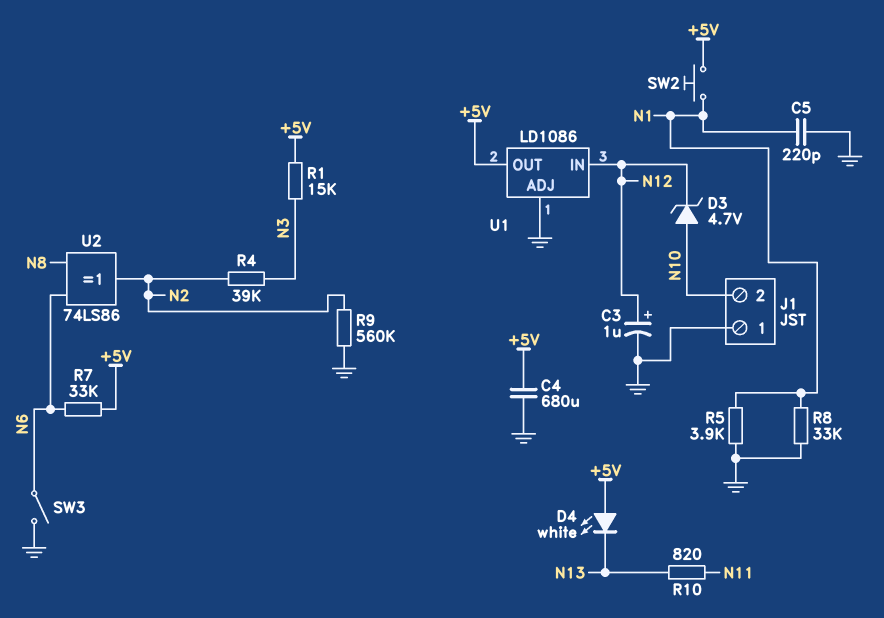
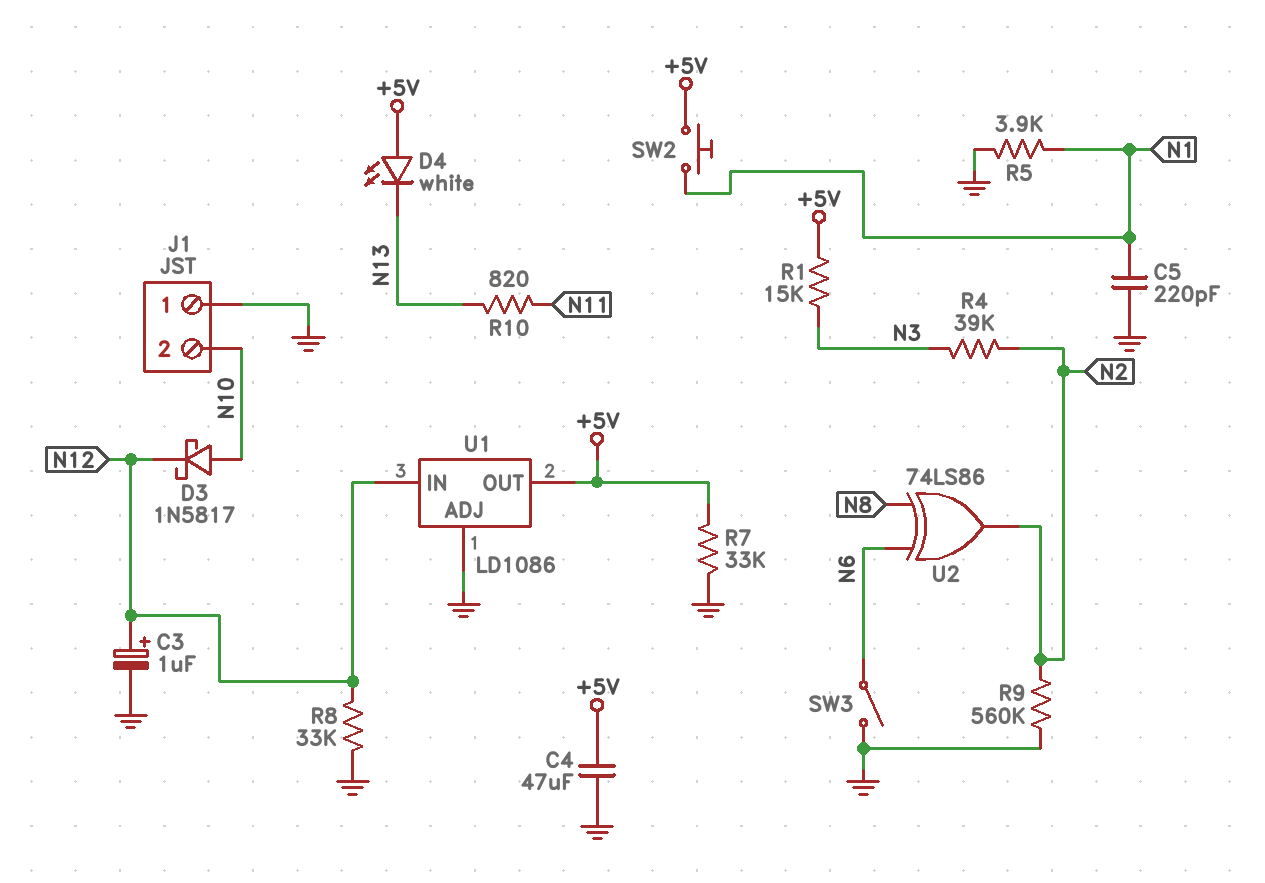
C4: 680uF (+5V, GND) -> 47uF (+5V, GND)
D3: zener 4.7V (A N10, K N12) -> schottky 1N5817 (A N10, K N12)
R7: 33k (+5V, N6) -> 33k (+5V, GND)
R8: 33k (GND, N1) -> 33k (GND, N12)

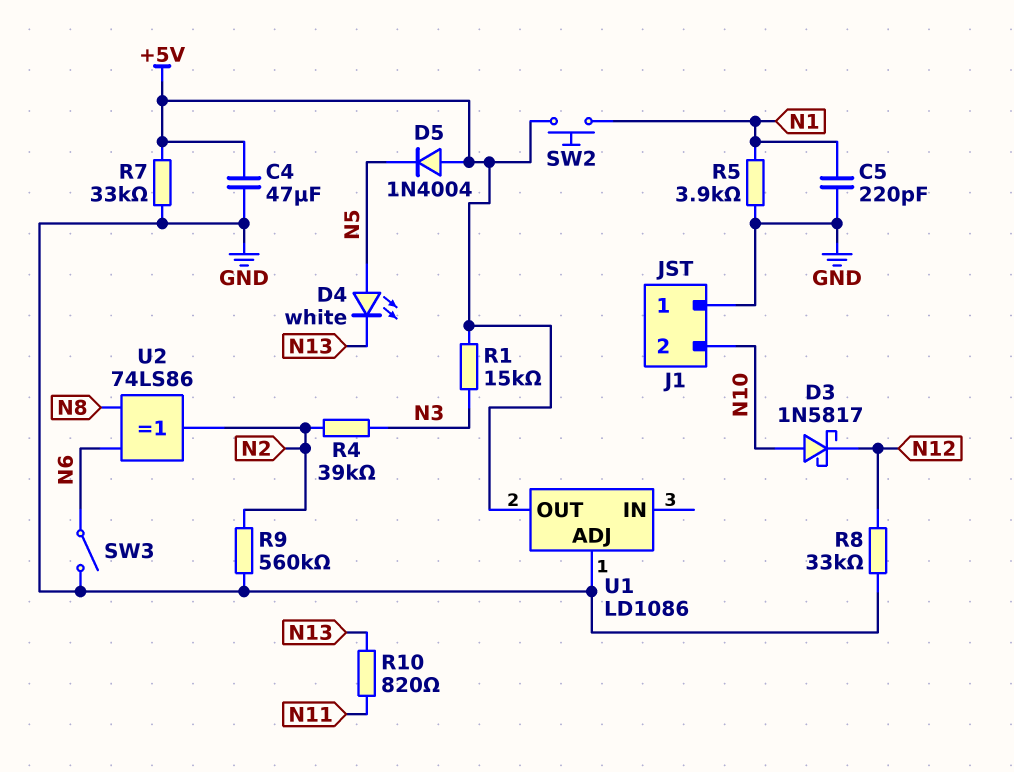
C3: 1uF (plus N12, minus GND) -> none
D4: LED white (A +5V, K N13) -> LED white (A N5, K N13)
D5: none -> diode 1N4004 (A +5V, K N5)
U1 pin IN: N12 -> none

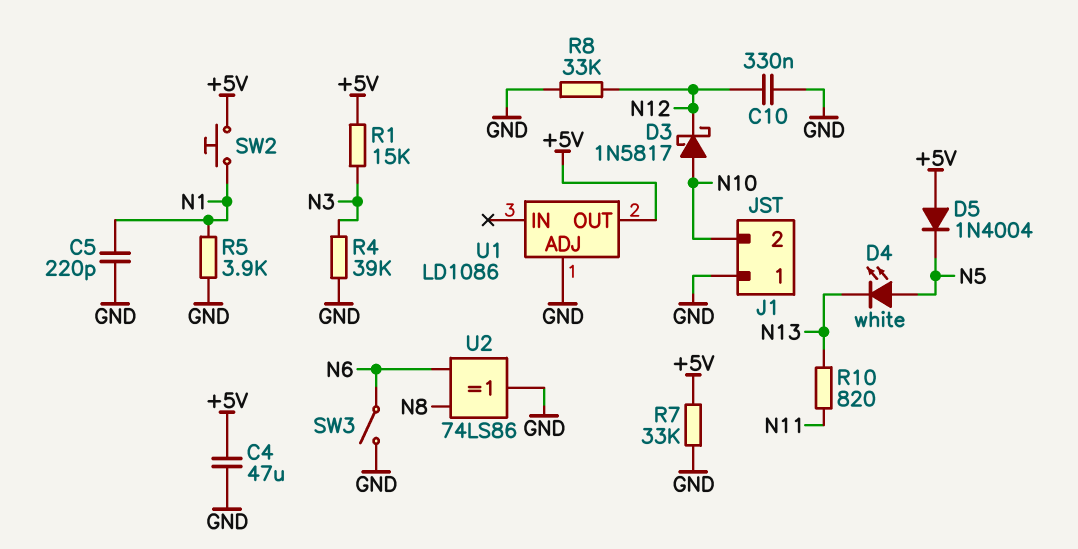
C10: none -> 330nF (GND, N12)
R4: 39k (N2, N3) -> 39k (GND, N3)
R9: 560k (GND, N2) -> none
U2: XOR 74LS86 (in N6, in N8, out N2) -> XOR 74LS86 (in N6, in N8, out GND)

